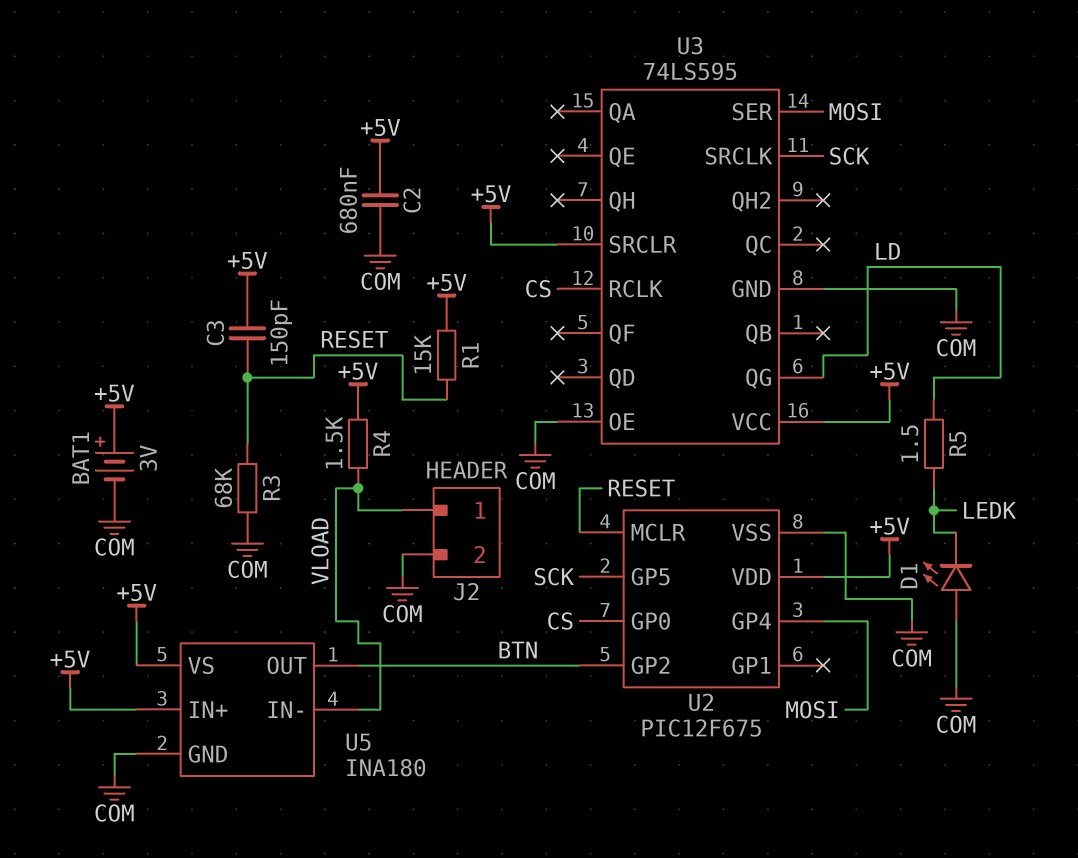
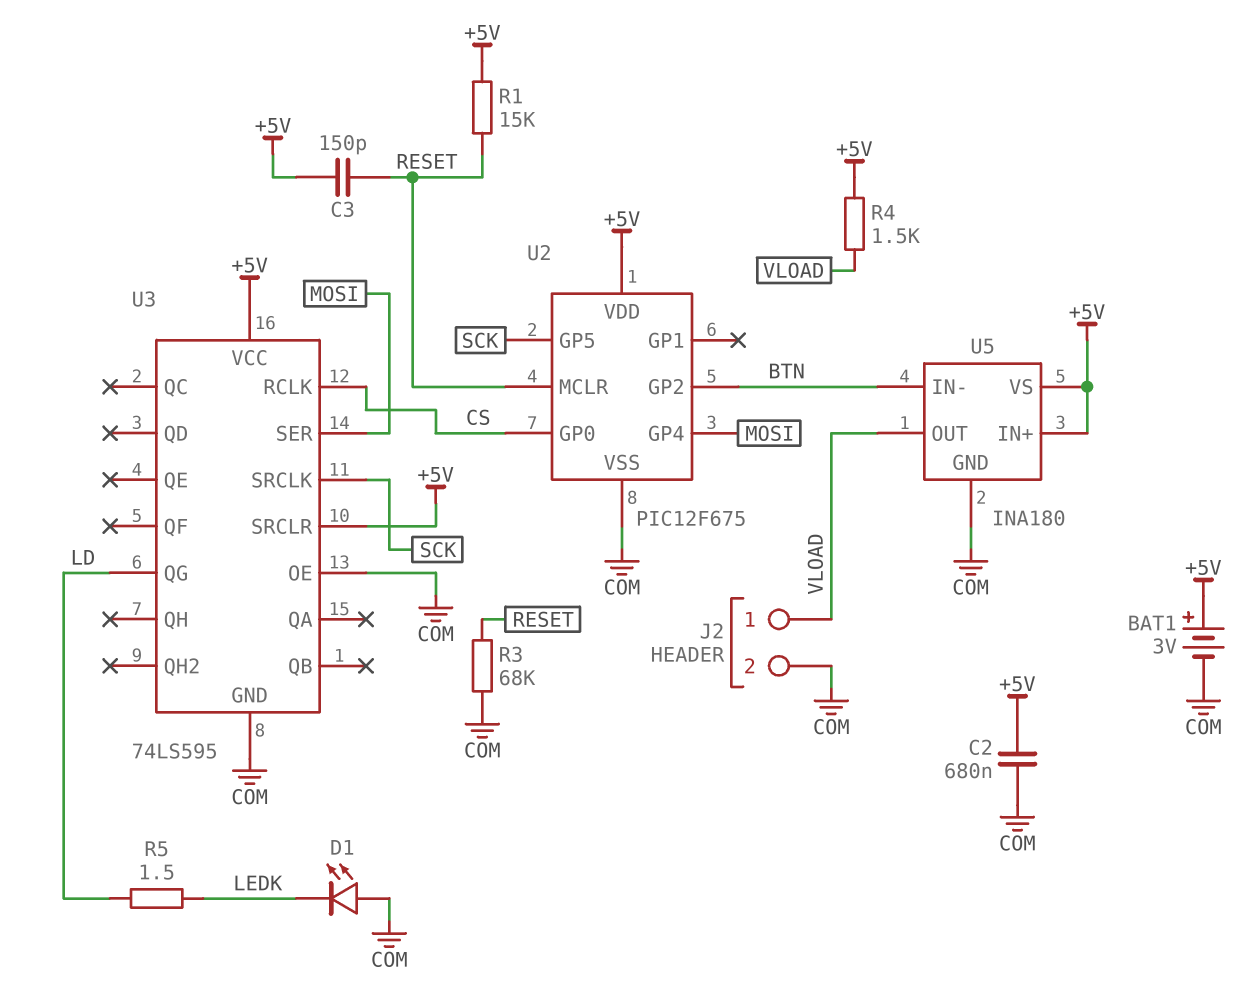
U5 pin IN-: VLOAD -> BTN
U5 pin OUT: BTN -> VLOAD

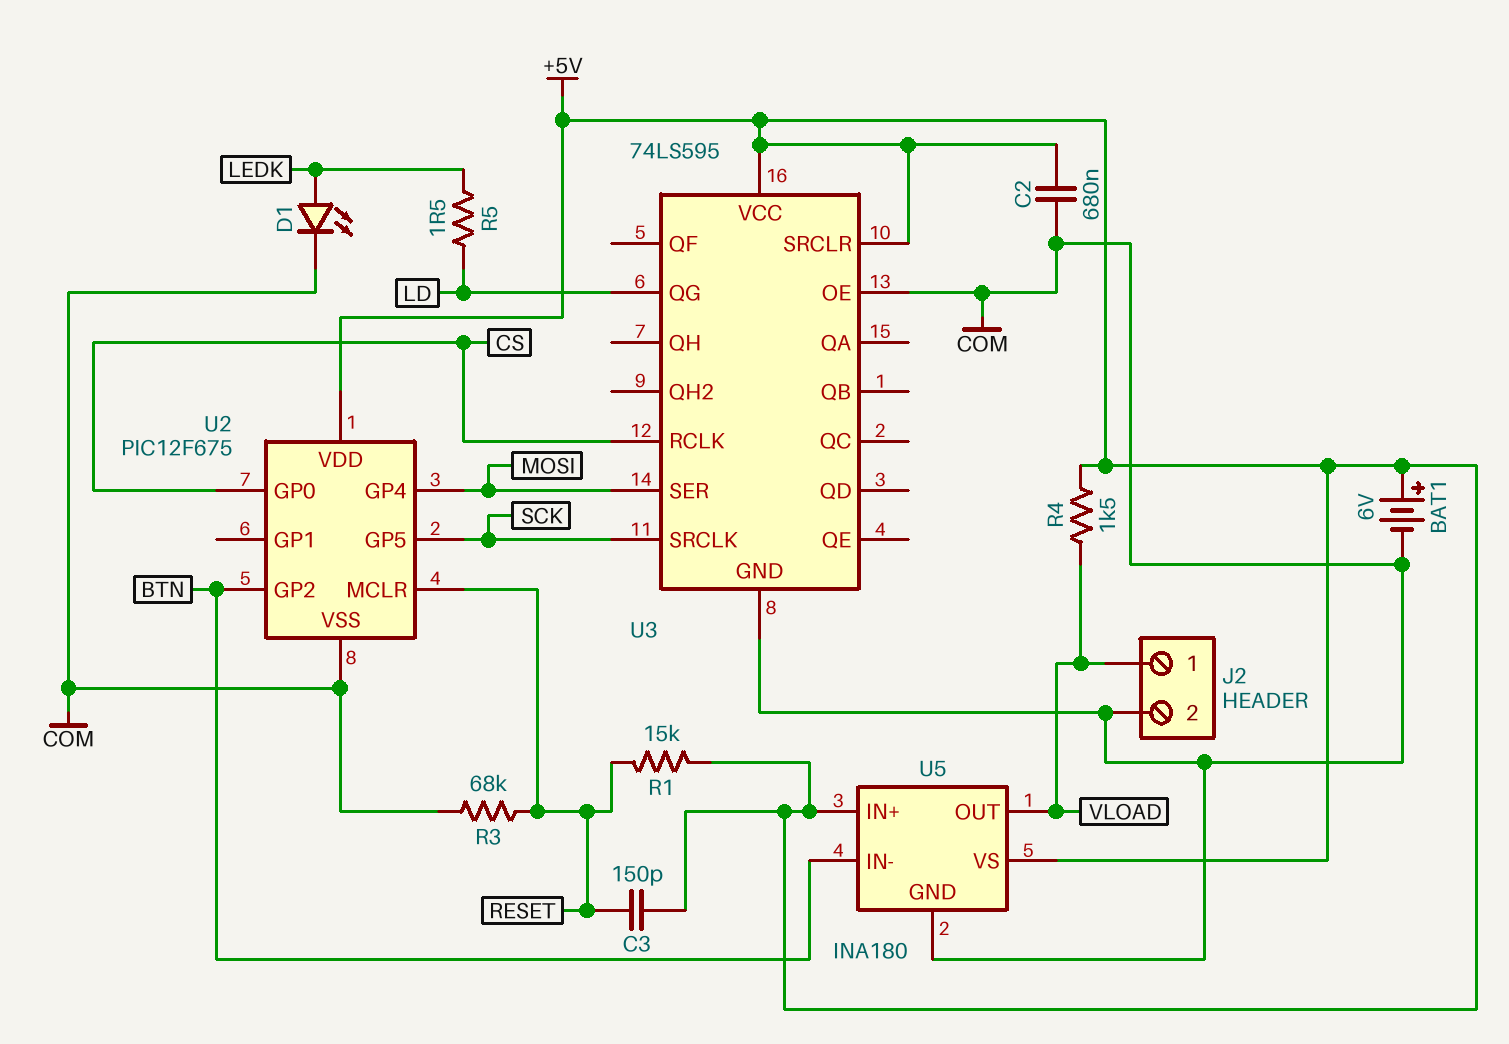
BAT1: 3V (plus +5V, minus COM) -> 6V (plus +5V, minus COM)
D1: LED (A COM, K LEDK) -> LED (A LEDK, K COM)

